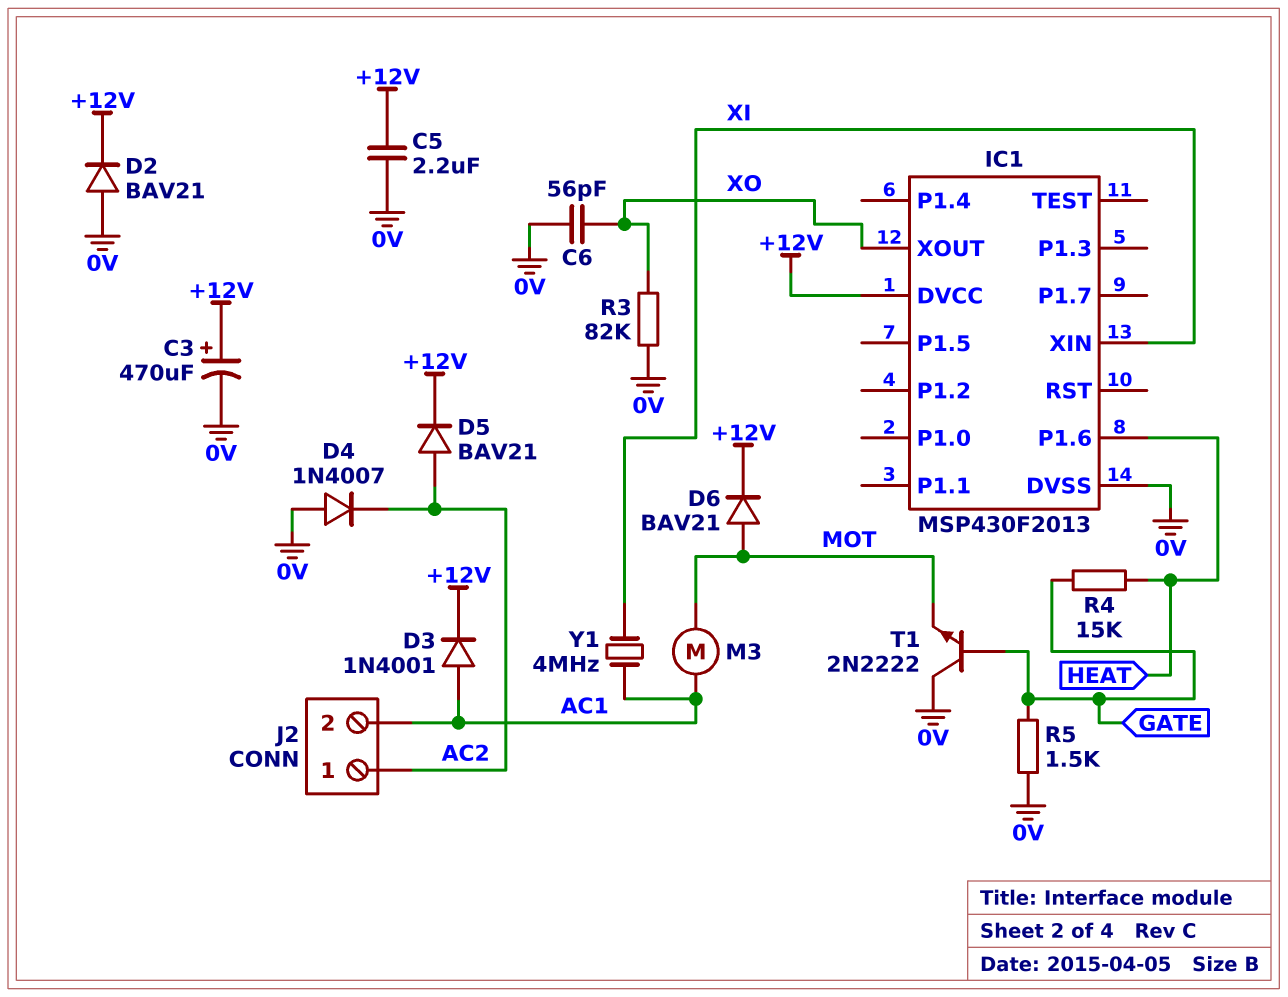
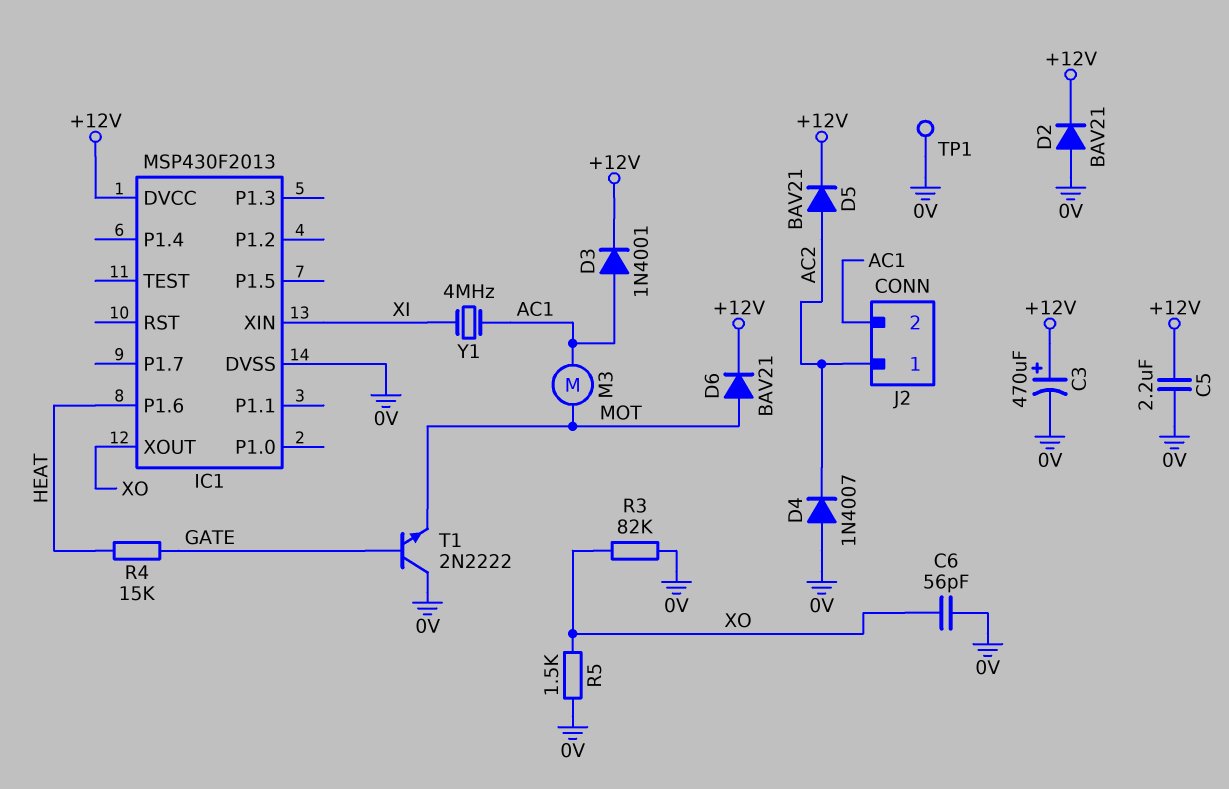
R5: 1.5k (0V, GATE) -> 1.5k (0V, XO)
TP1: none -> test point (0V)

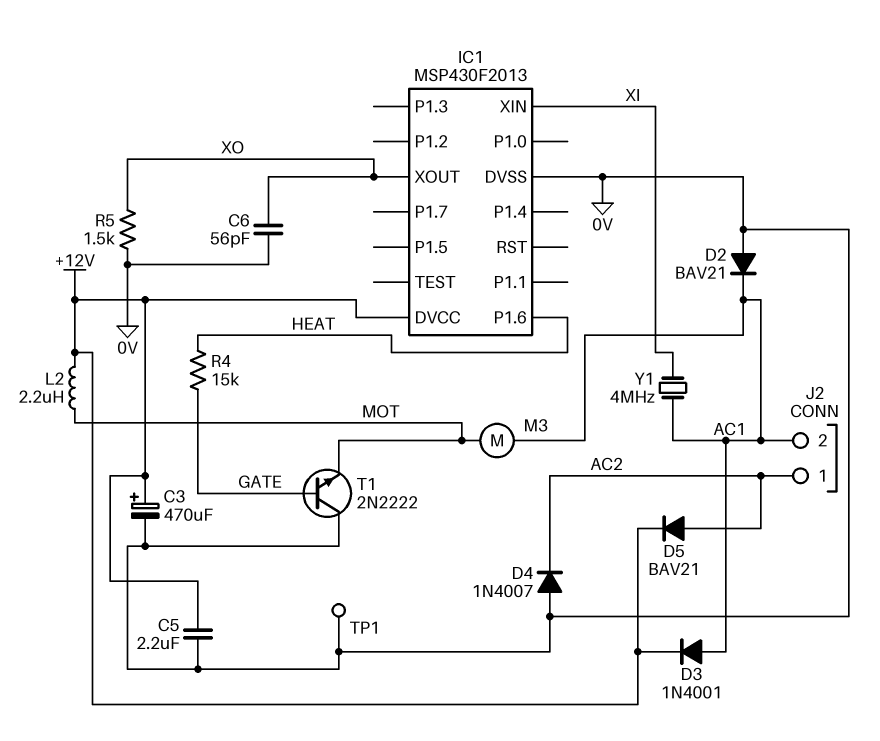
D2: diode BAV21 (A 0V, K +12V) -> diode BAV21 (A 0V, K AC1)
D6: diode BAV21 (A MOT, K +12V) -> none
L2: none -> 2.2uH (+12V, MOT)
R3: 82k (0V, XO) -> none

